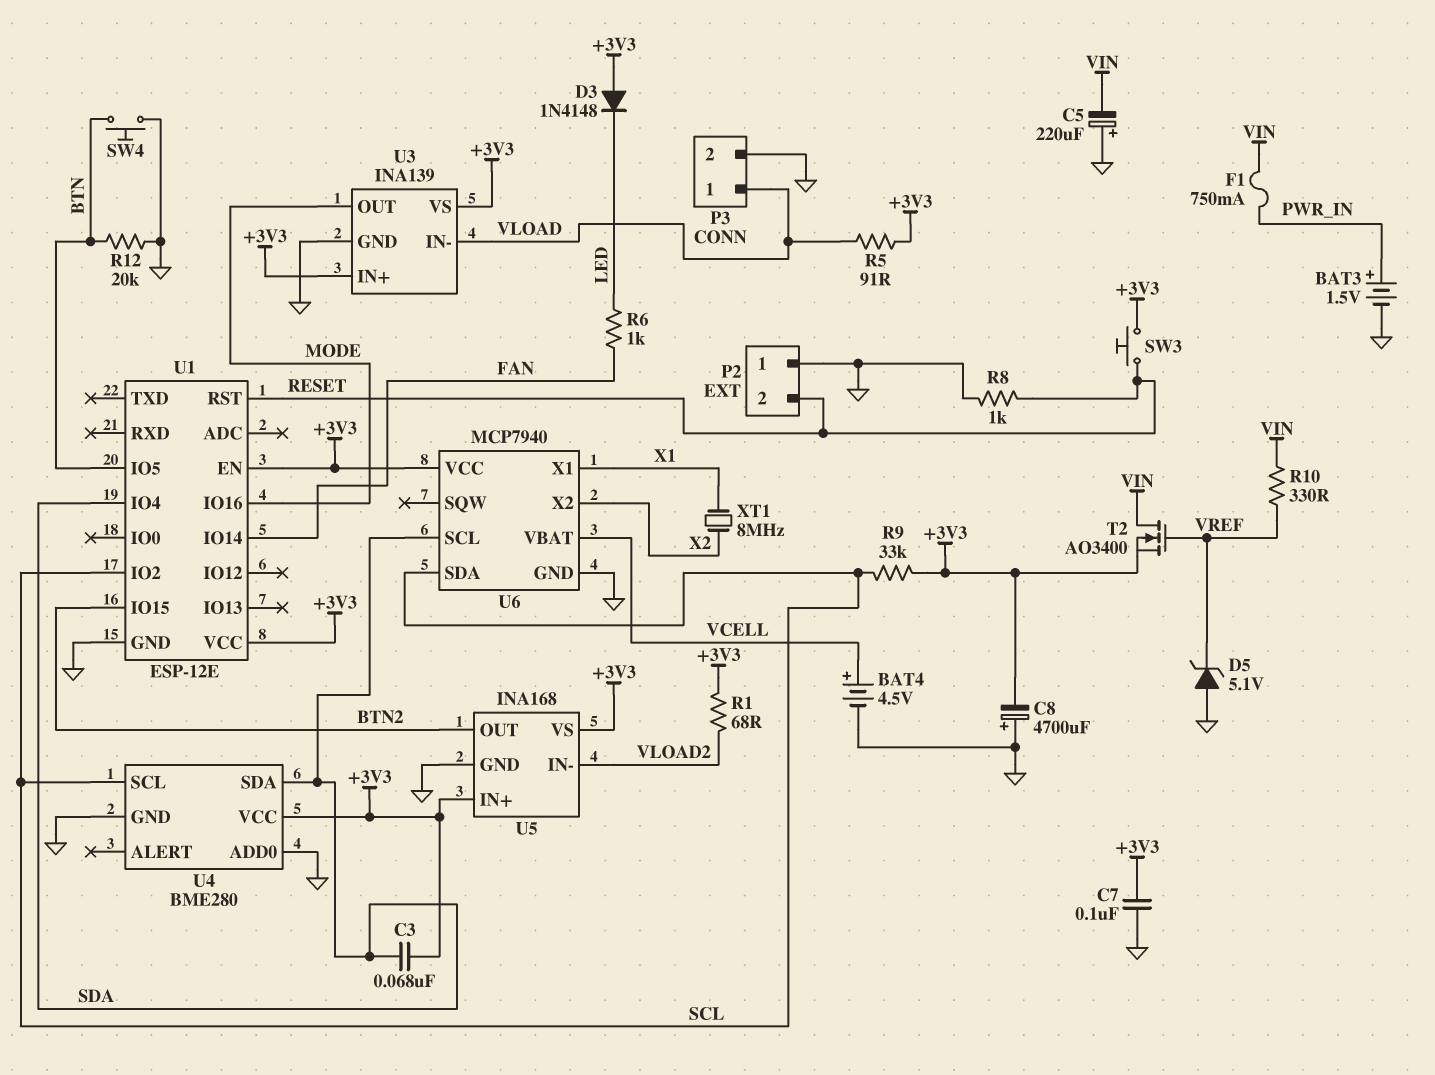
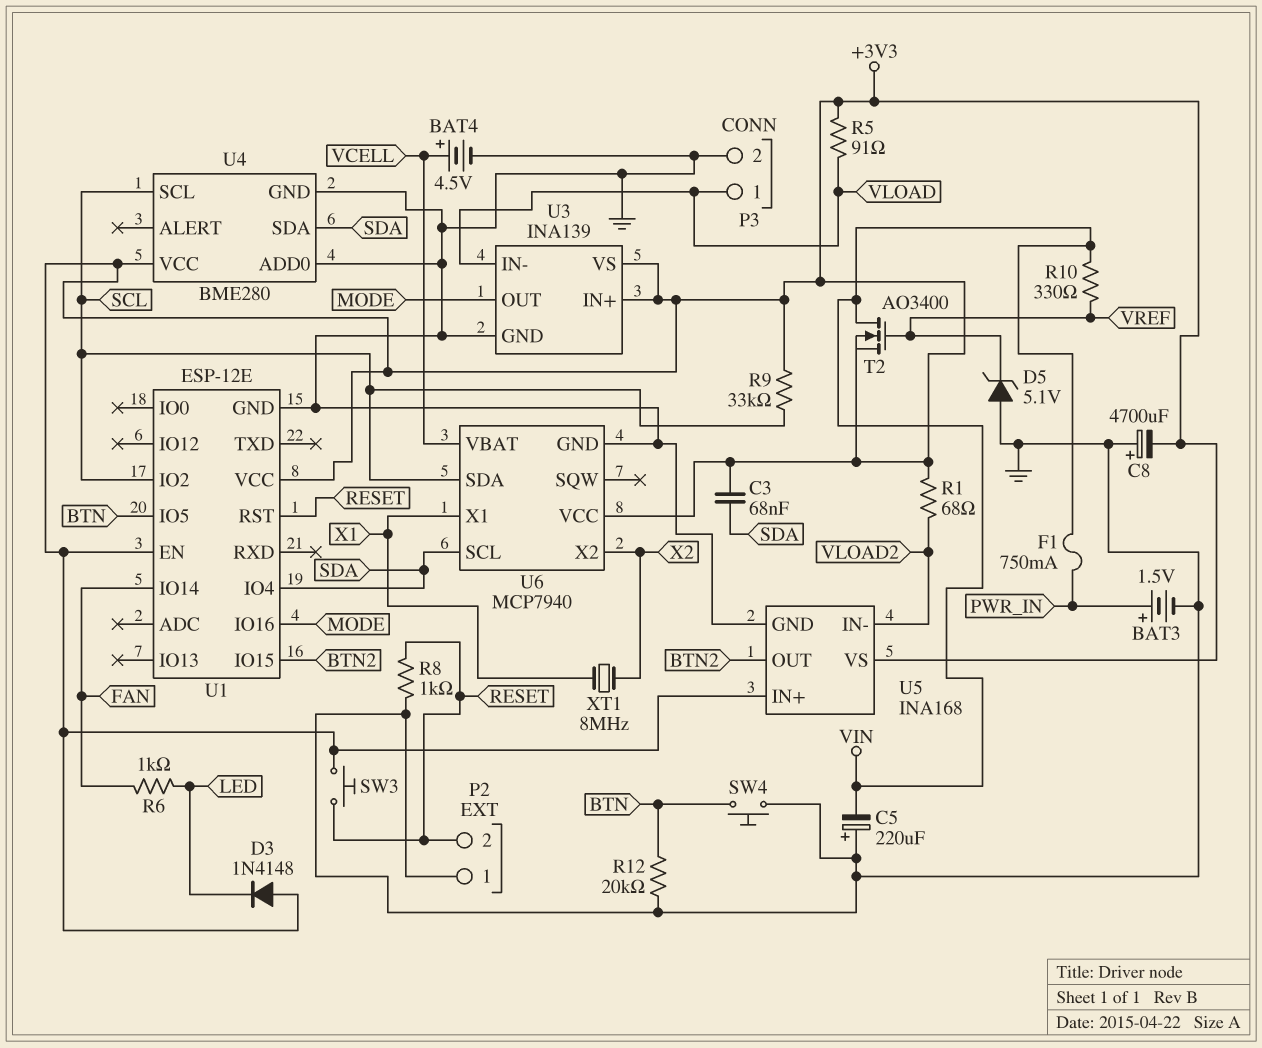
C7: 100nF (+3V3, GND) -> none

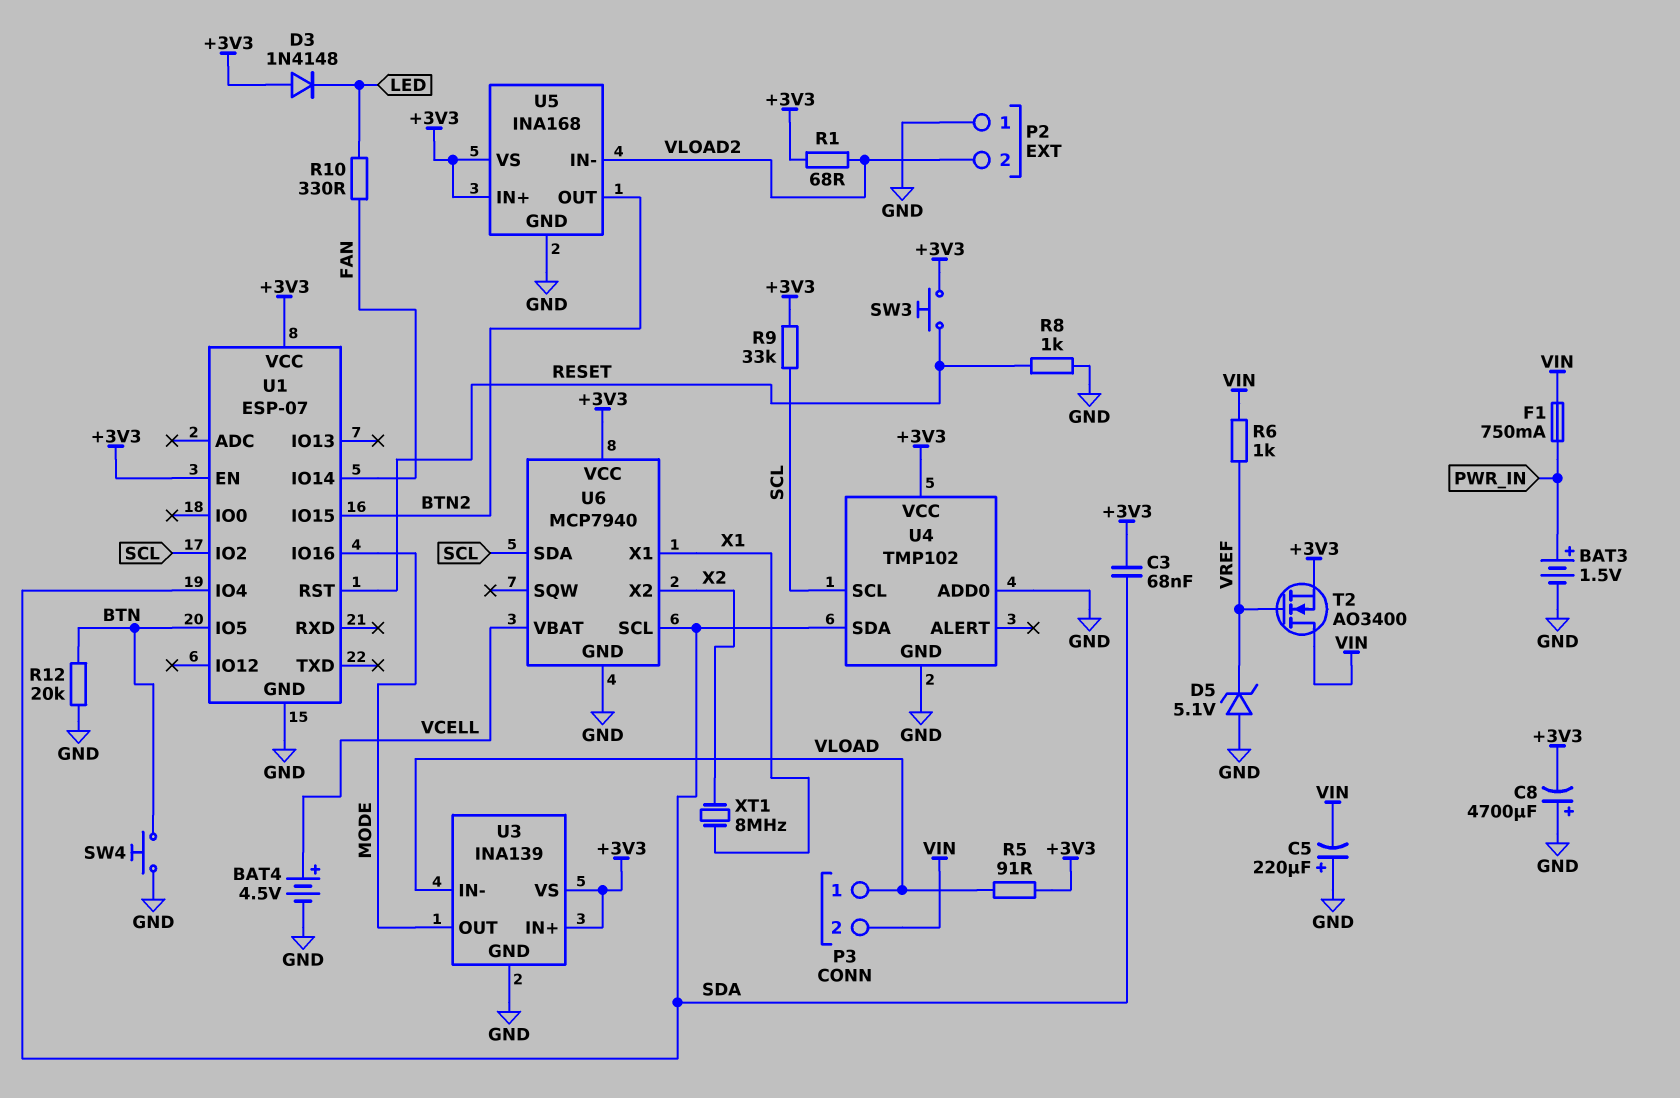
P2 pin 2: RESET -> VLOAD2
P3 pin 2: GND -> VIN
R6: 1k (FAN, LED) -> 1k (VIN, VREF)
R10: 330 (VIN, VREF) -> 330 (FAN, LED)
U1: ESP-12E -> ESP-07
U4: BME280 -> TMP102

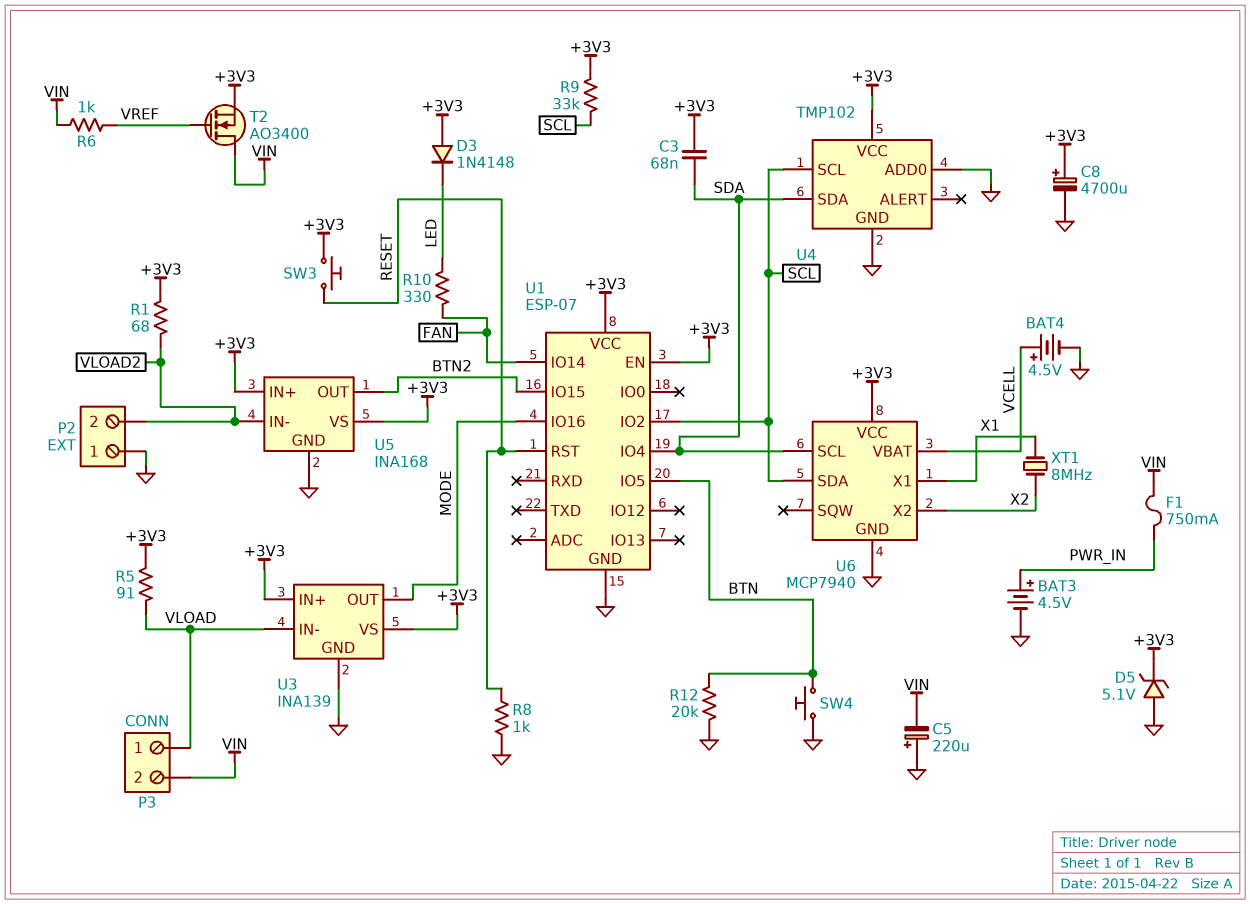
BAT3: 1.5V (plus PWR_IN, minus GND) -> 4.5V (plus PWR_IN, minus GND)
C8: 4700uF (plus GND, minus +3V3) -> 4700uF (plus +3V3, minus GND)
D5: zener 5.1V (A GND, K VREF) -> zener 5.1V (A GND, K +3V3)

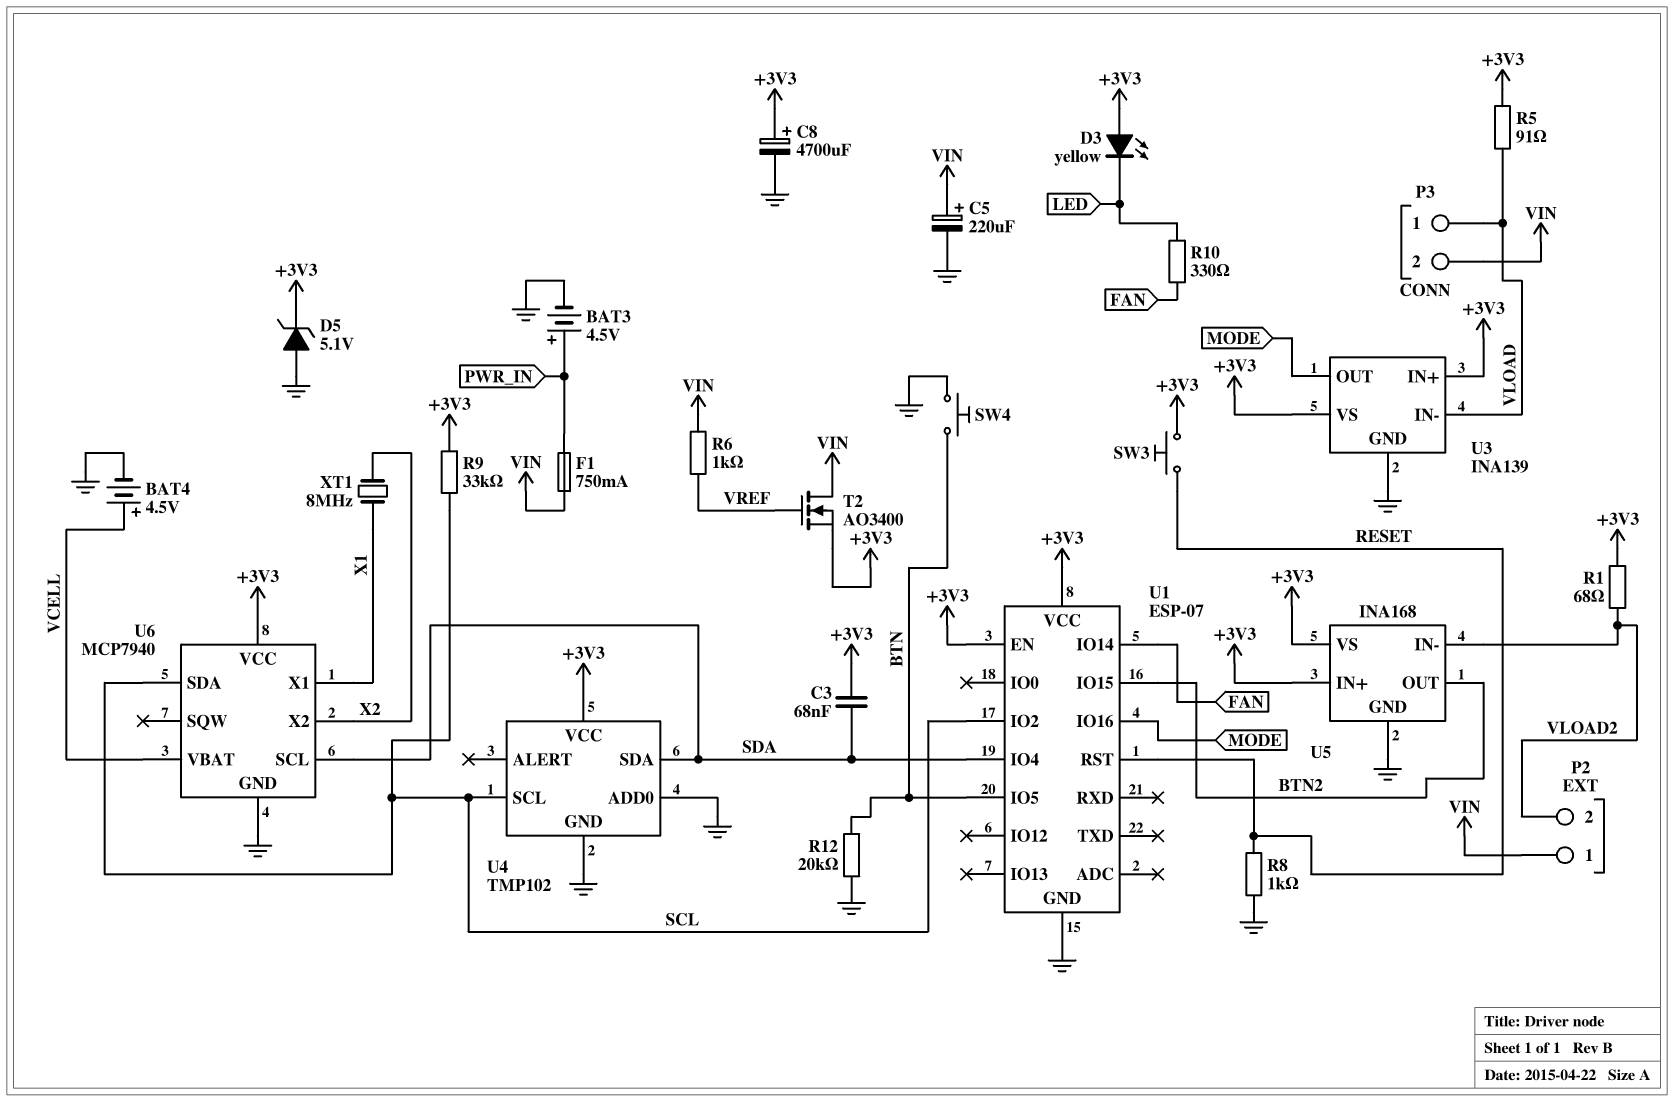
C5: 220uF (plus GND, minus VIN) -> 220uF (plus VIN, minus GND)
D3: diode 1N4148 (A +3V3, K LED) -> LED yellow (A +3V3, K LED)
P2 pin 1: GND -> VIN

